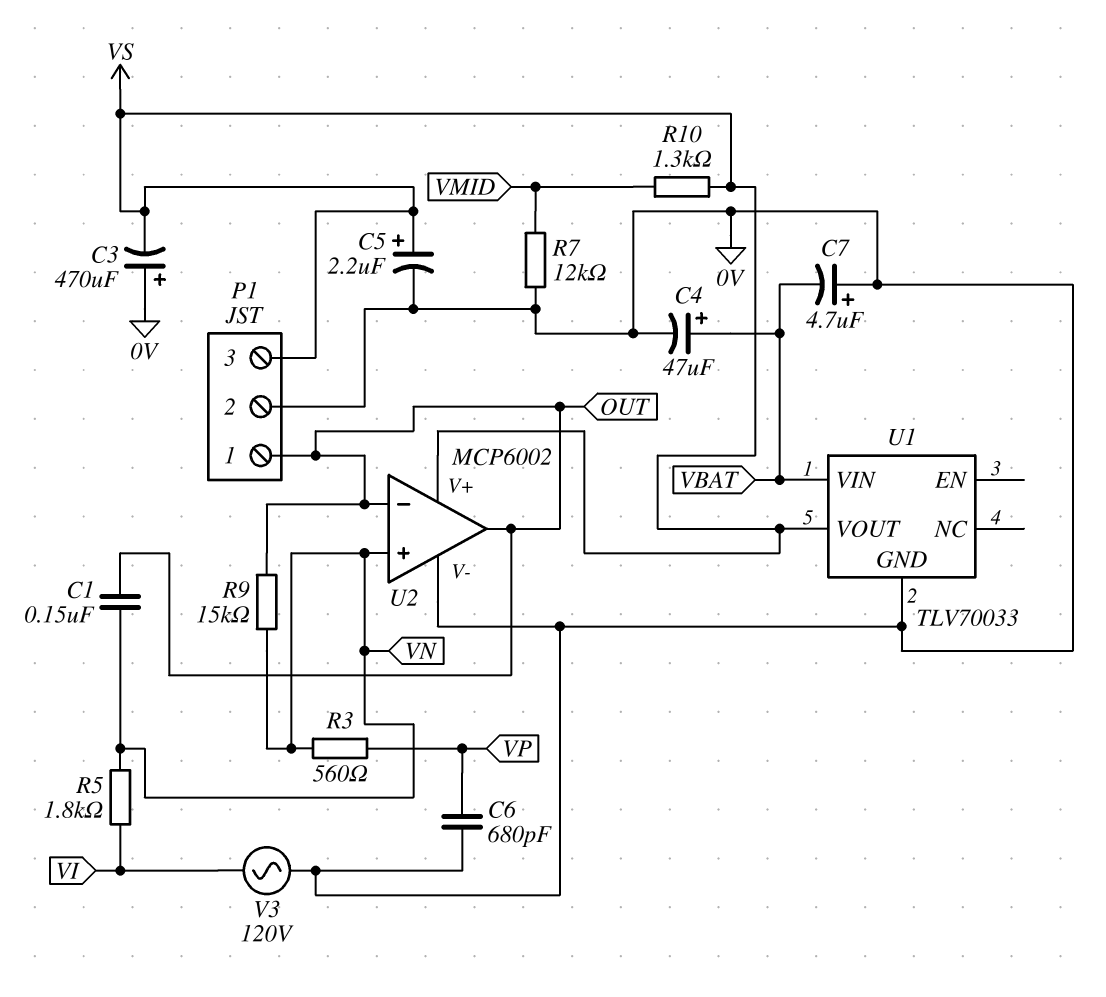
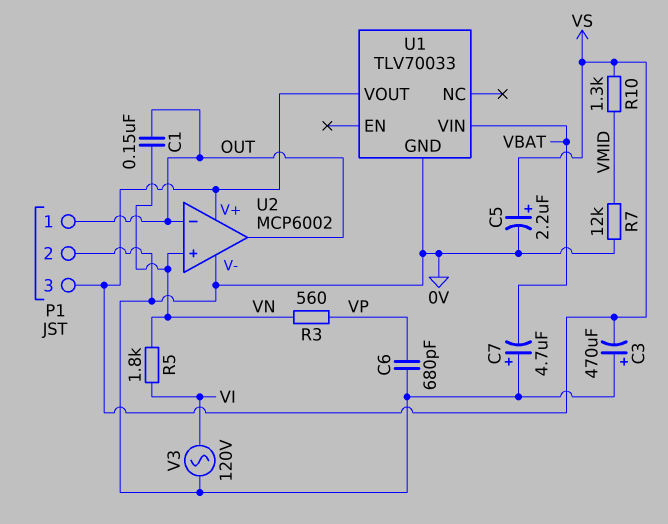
C4: 47uF (plus VBAT, minus 0V) -> none
R9: 15k (OUT, VN) -> none

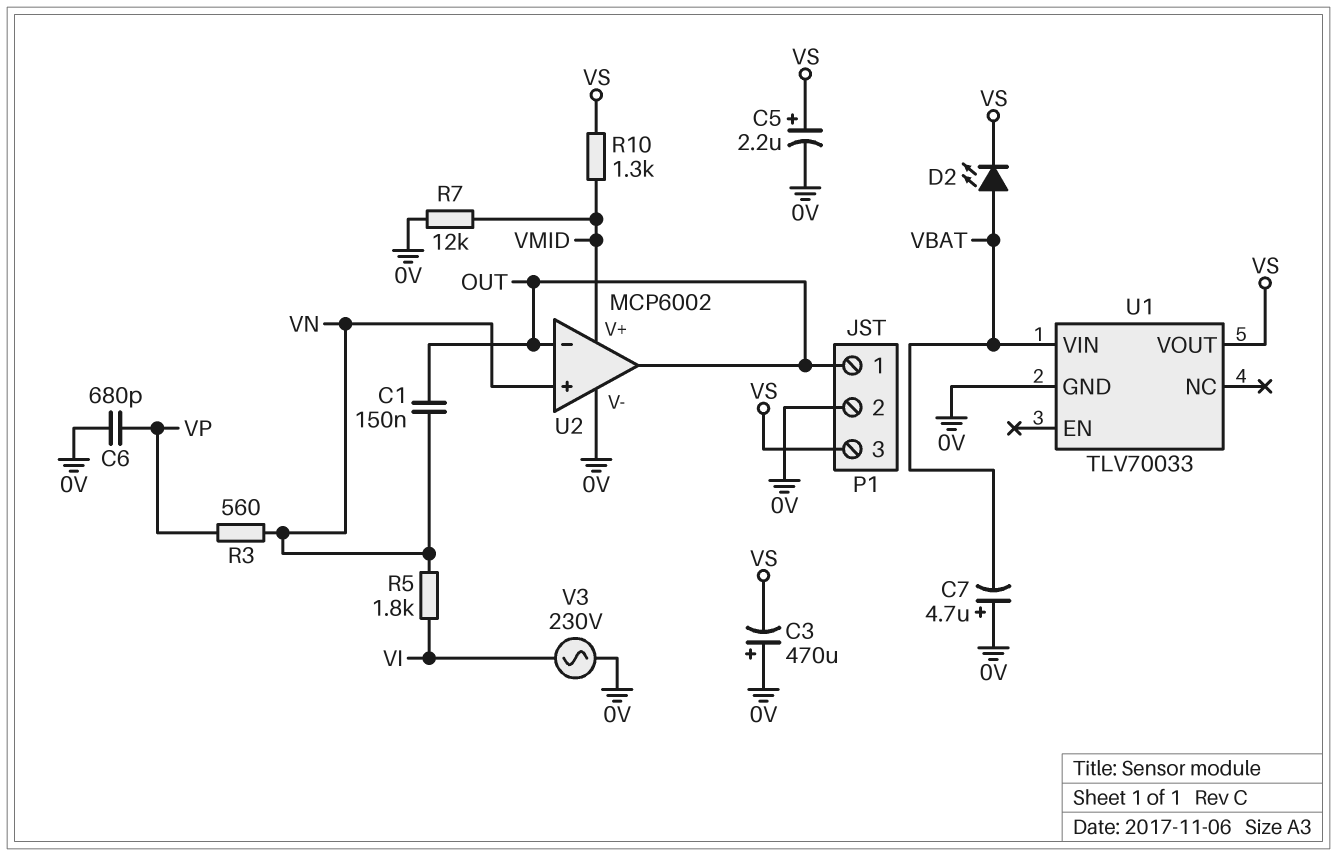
D2: none -> LED (A VBAT, K VS)
U2 pin V+: VS -> VMID
V3: AC 120V (0V, VI) -> AC 230V (0V, VI)

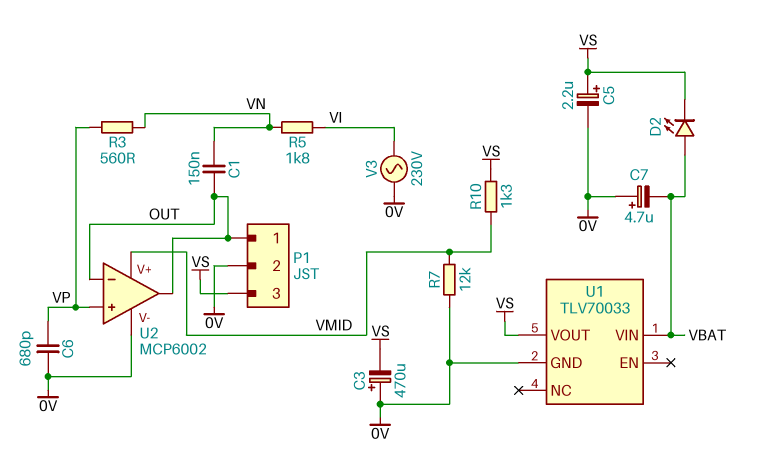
U2 pin in+: VN -> VP

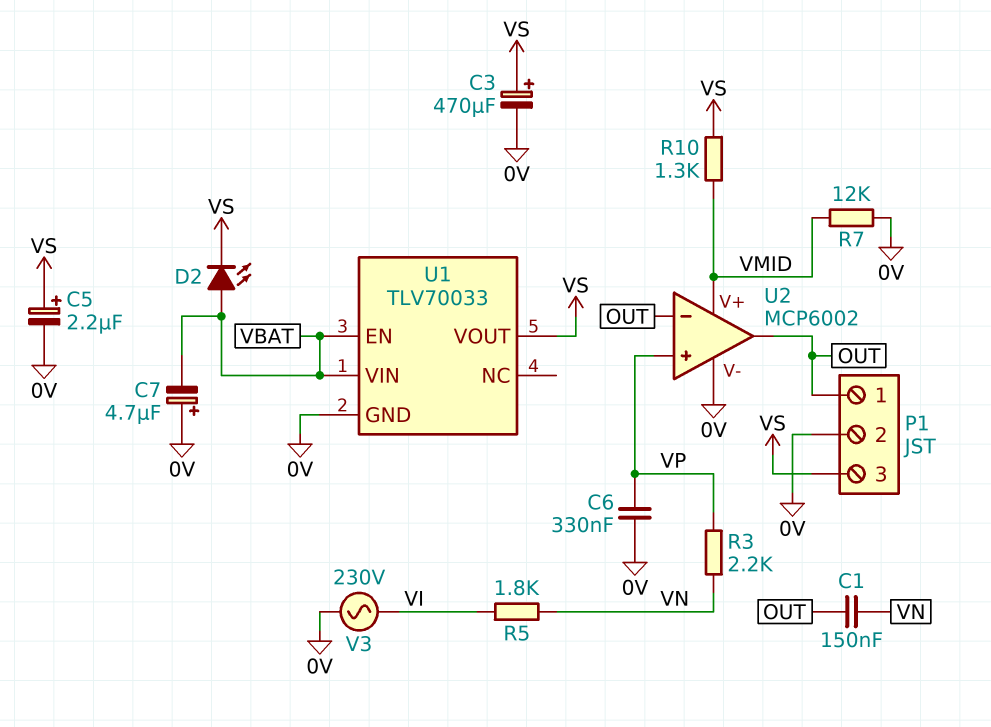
C3: 470uF (plus 0V, minus VS) -> 470uF (plus VS, minus 0V)
C6: 680pF (0V, VP) -> 330nF (0V, VP)
R3: 560 (VN, VP) -> 2.2k (VN, VP)
U1 pin EN: none -> VBAT

